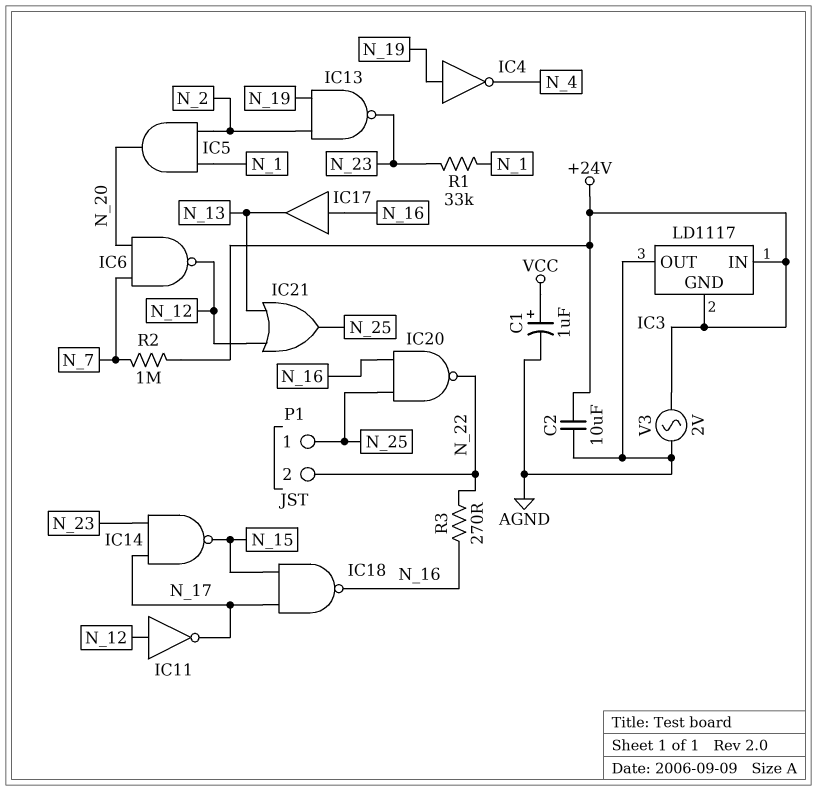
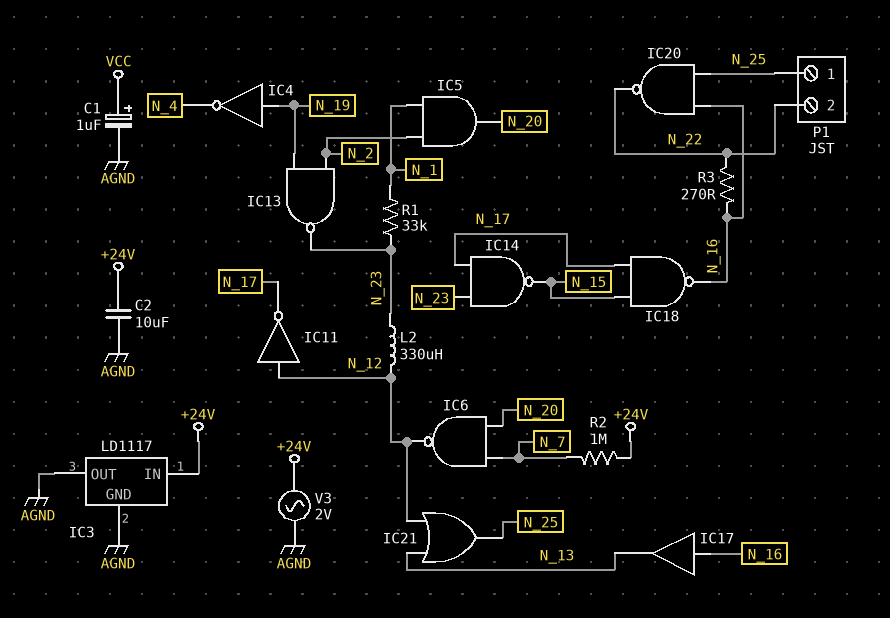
IC3 pin GND: +24V -> AGND
L2: none -> 330uH (N_12, N_23)

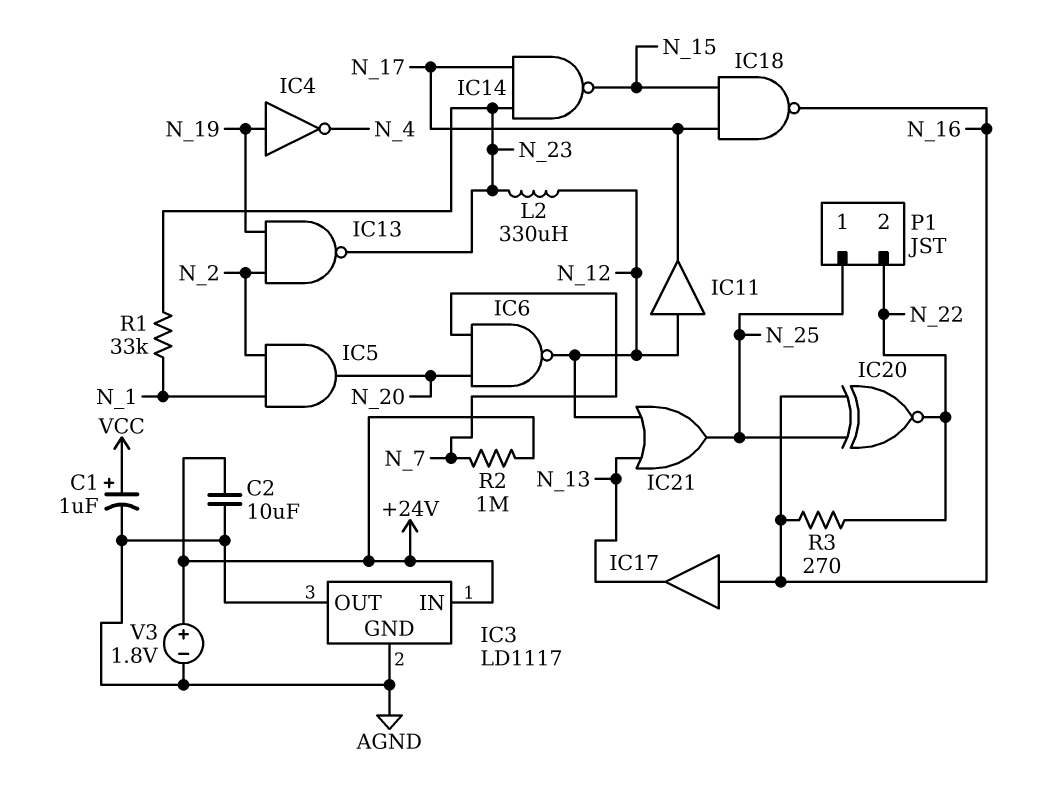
IC11: NOT (in N_12, out N_17) -> buffer (in N_12, out N_17)
IC20: NAND (in N_16, in N_25, out N_22) -> XNOR (in N_16, in N_25, out N_22)
V3: AC 2V (+24V, AGND) -> 1.8V (plus +24V, minus AGND)

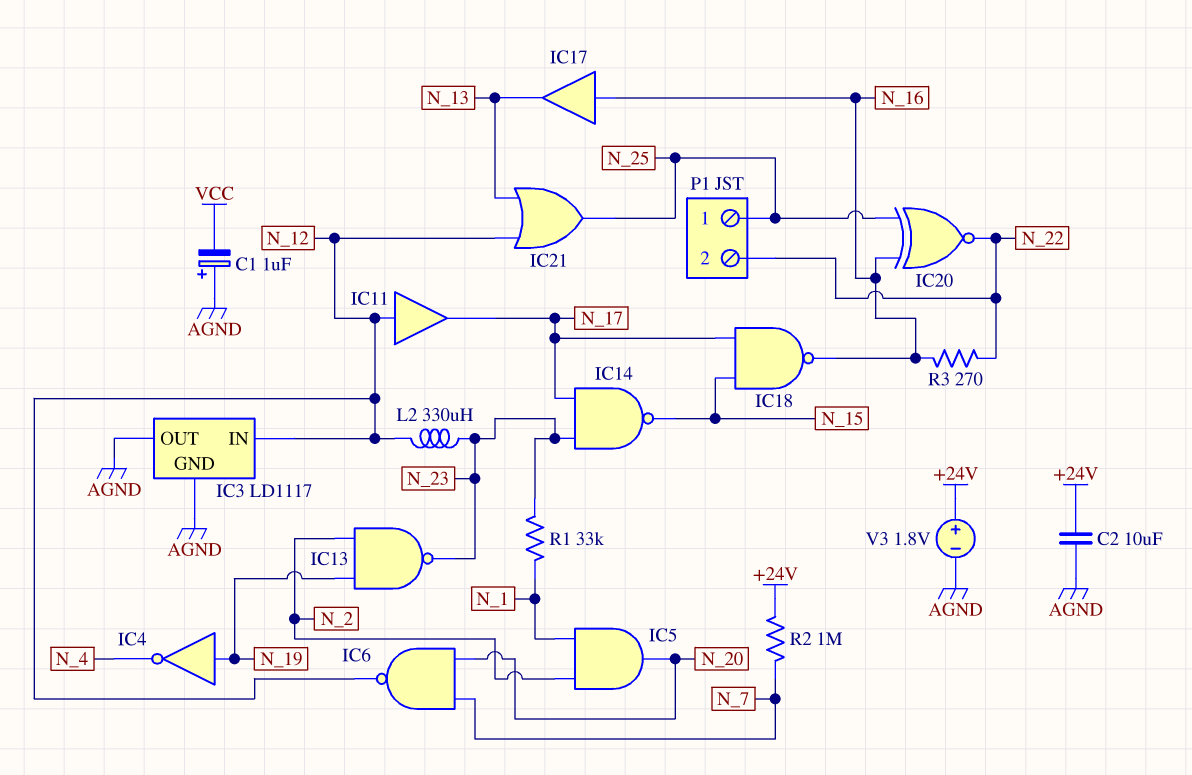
C1: 1uF (plus VCC, minus AGND) -> 1uF (plus AGND, minus VCC)
IC3 pin IN: +24V -> N_12

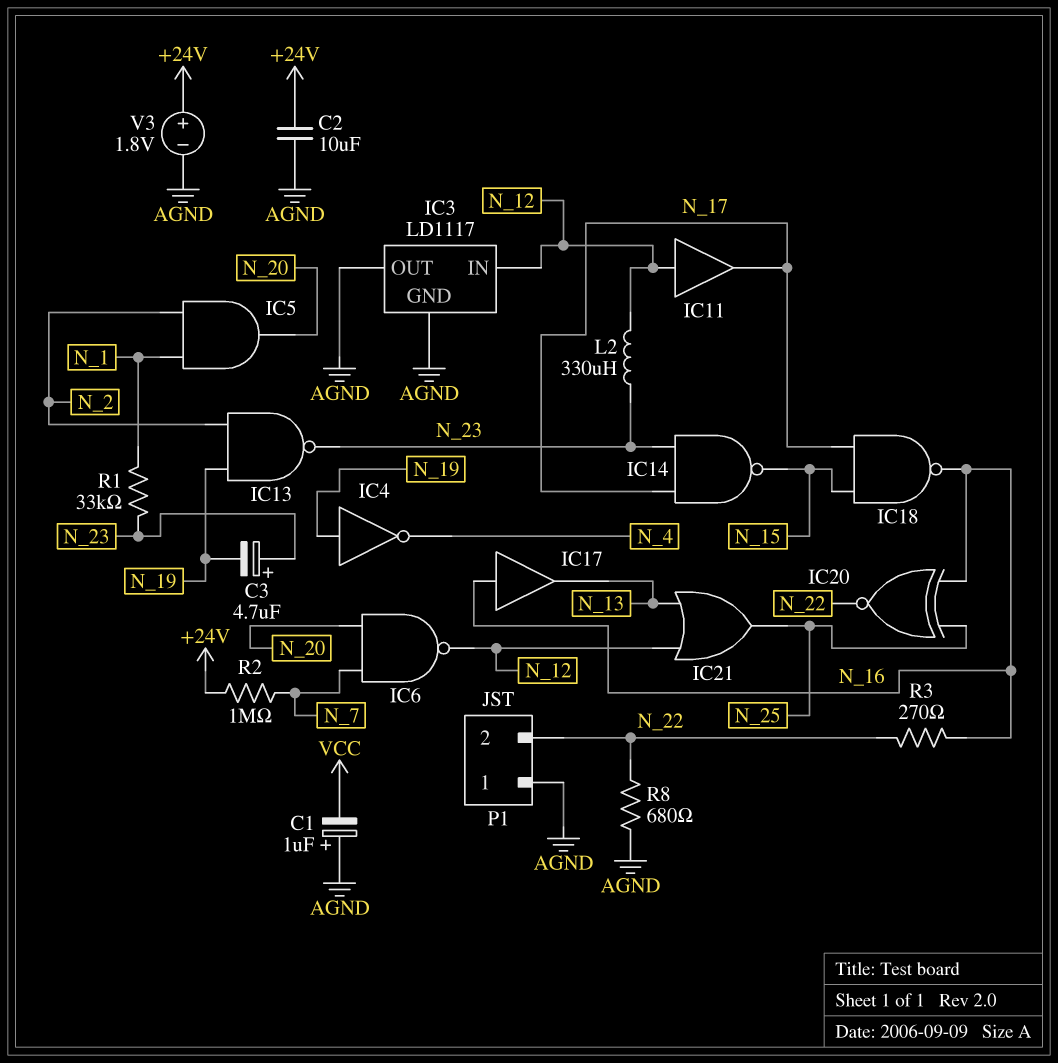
C3: none -> 4.7uF (plus N_23, minus N_19)
P1 pin 1: N_25 -> AGND
R8: none -> 680 (AGND, N_22)

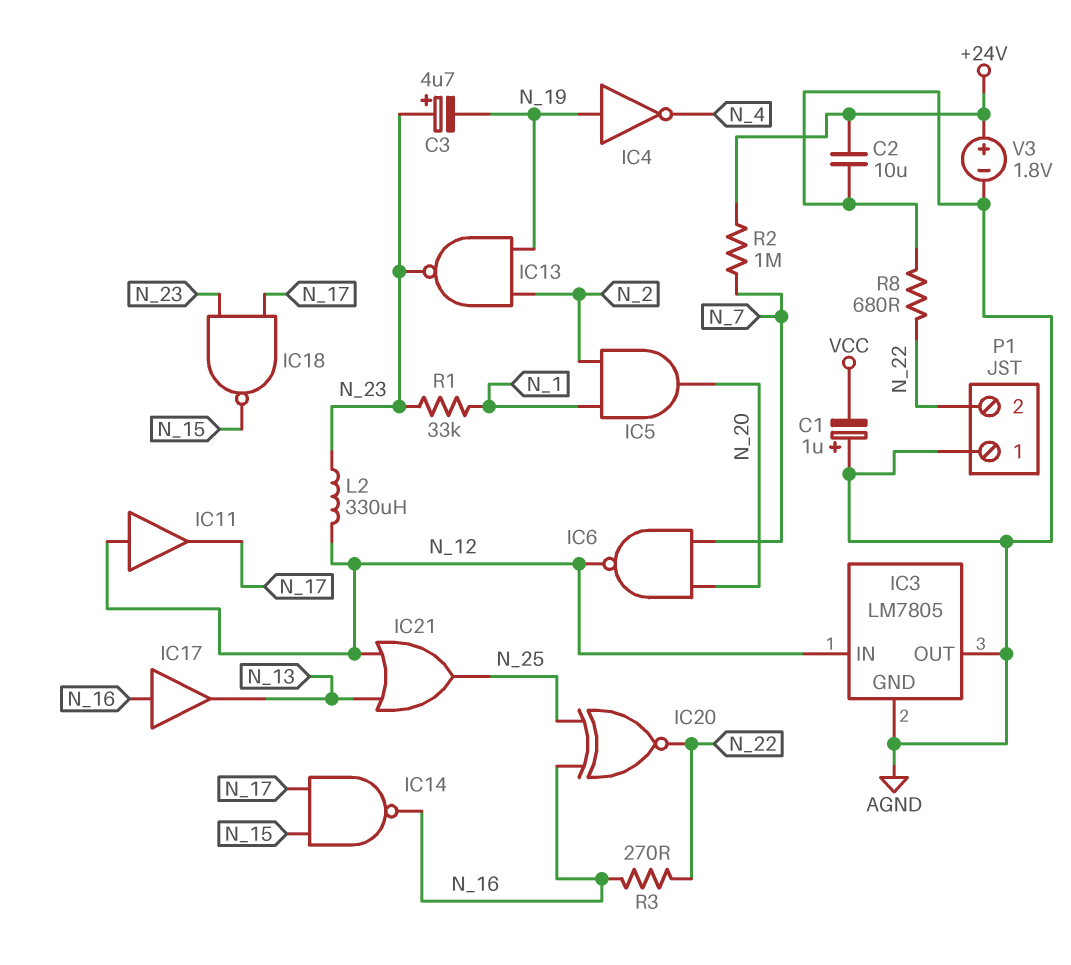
IC3: LD1117 -> LM7805
IC14: NAND (in N_17, in N_23, out N_15) -> NAND (in N_15, in N_17, out N_16)
IC18: NAND (in N_15, in N_17, out N_16) -> NAND (in N_17, in N_23, out N_15)

